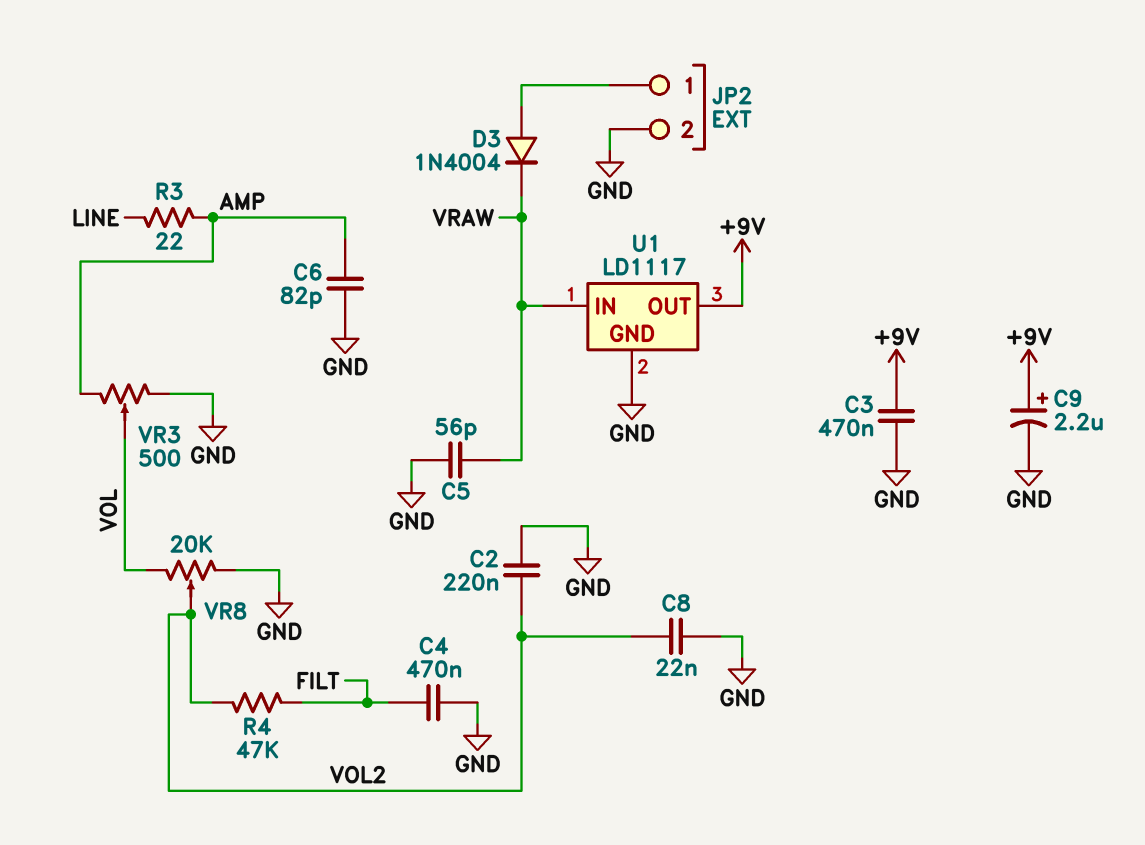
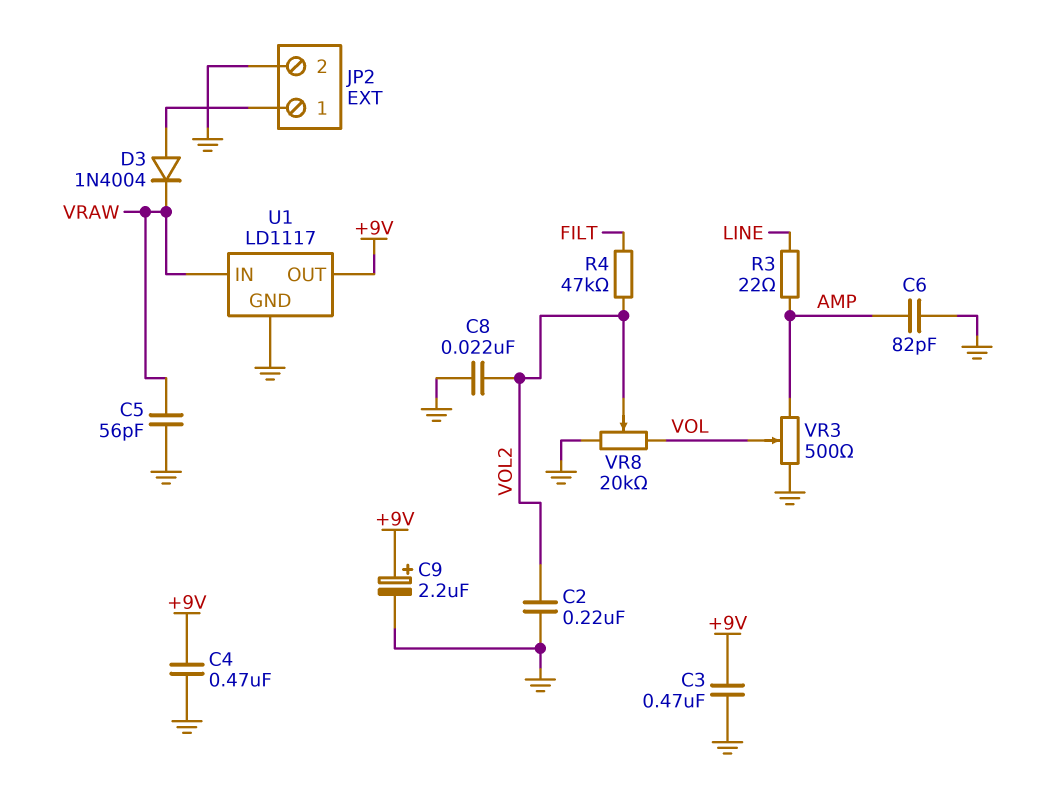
C4: 470nF (FILT, GND) -> 470nF (+9V, GND)

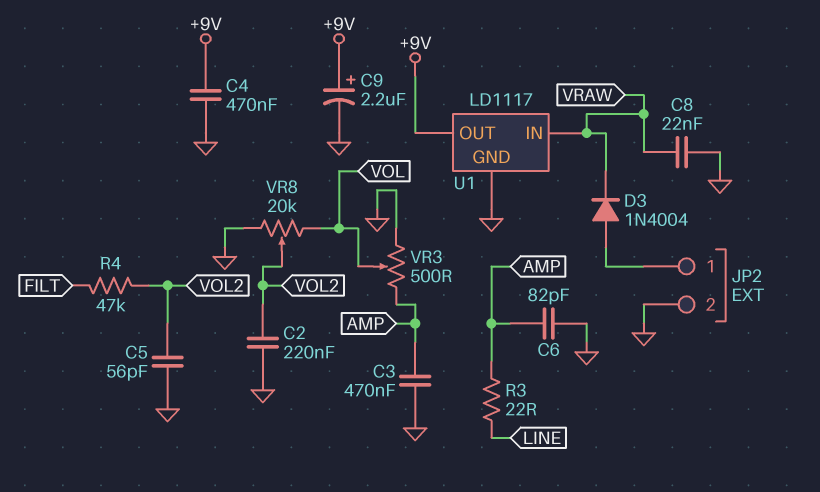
C3: 470nF (+9V, GND) -> 470nF (AMP, GND)
C5: 56pF (GND, VRAW) -> 56pF (GND, VOL2)
C8: 22nF (GND, VOL2) -> 22nF (GND, VRAW)

